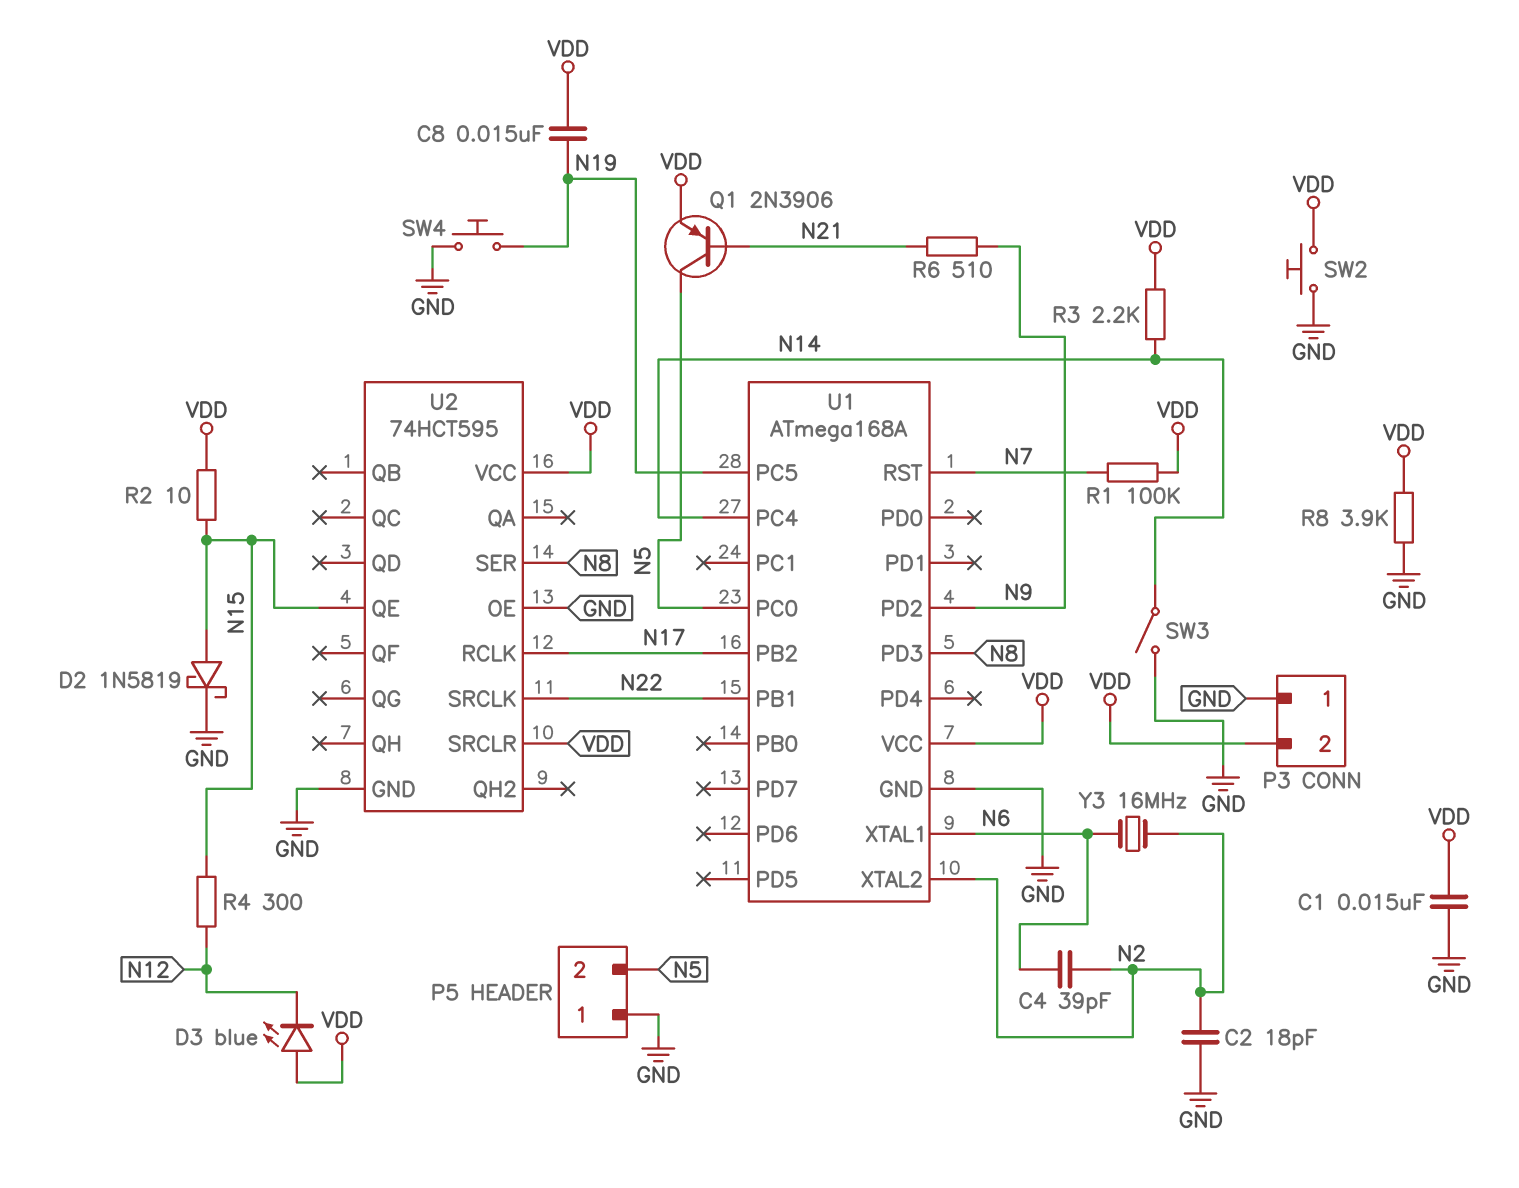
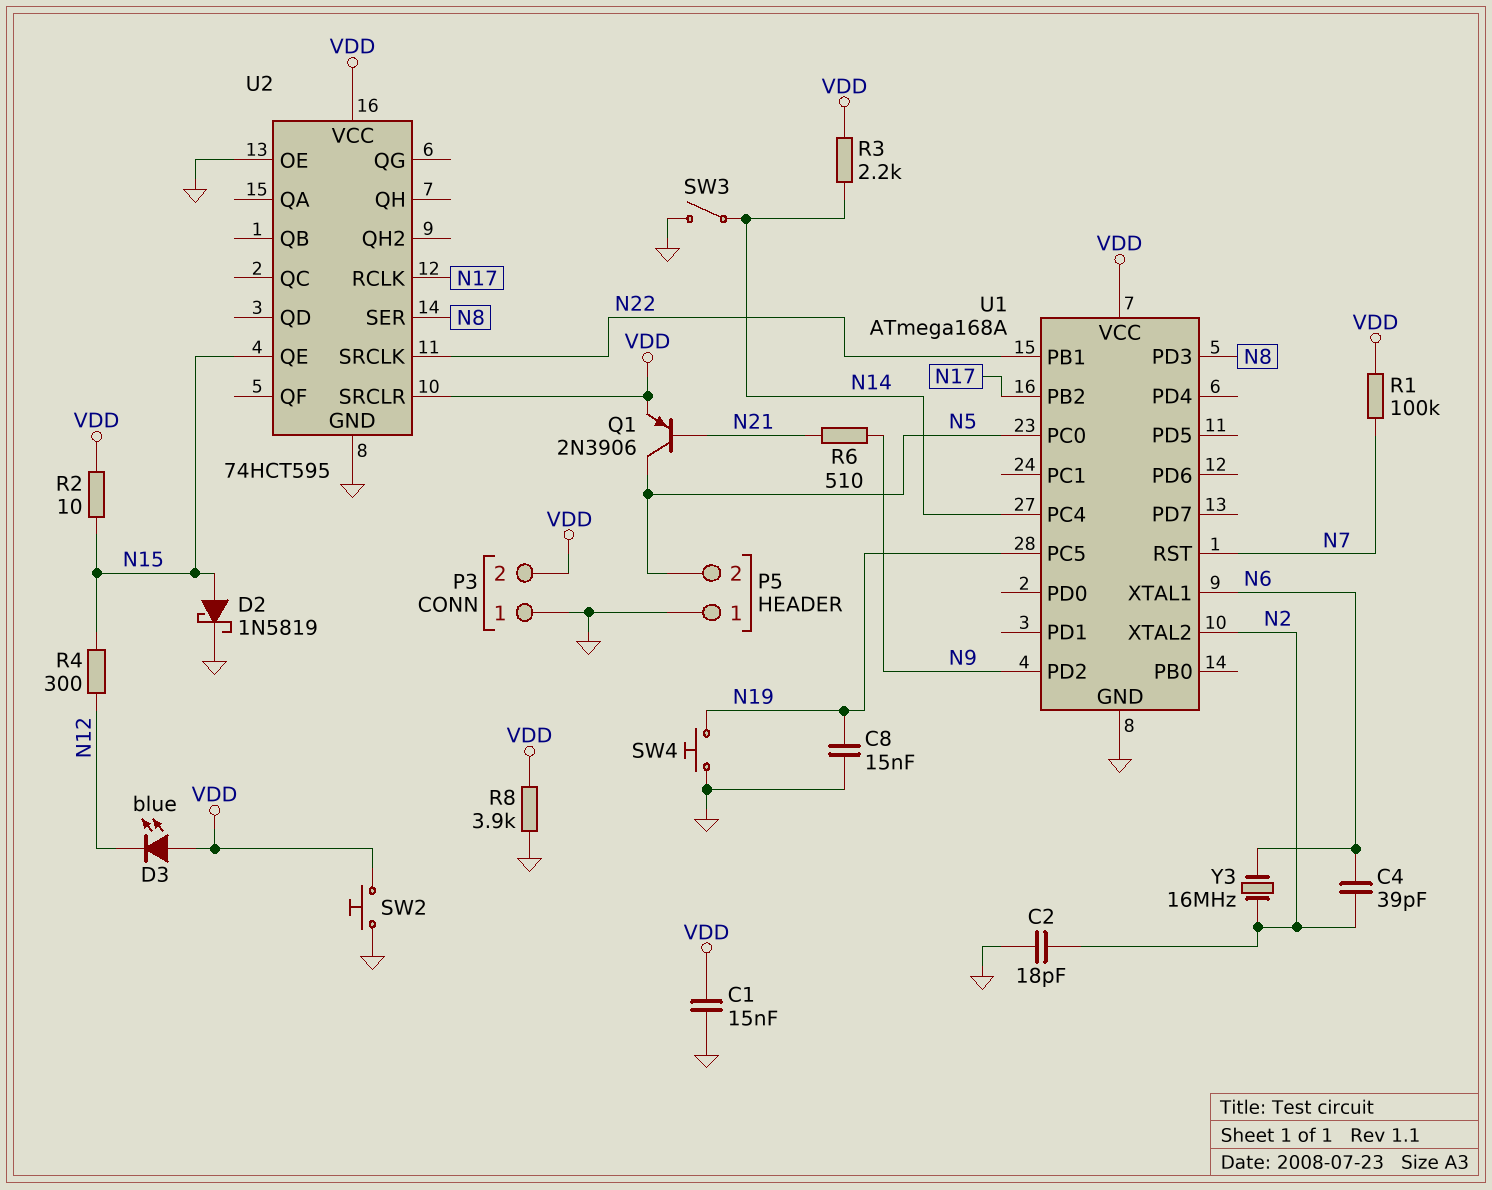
C8: 15nF (N19, VDD) -> 15nF (GND, N19)

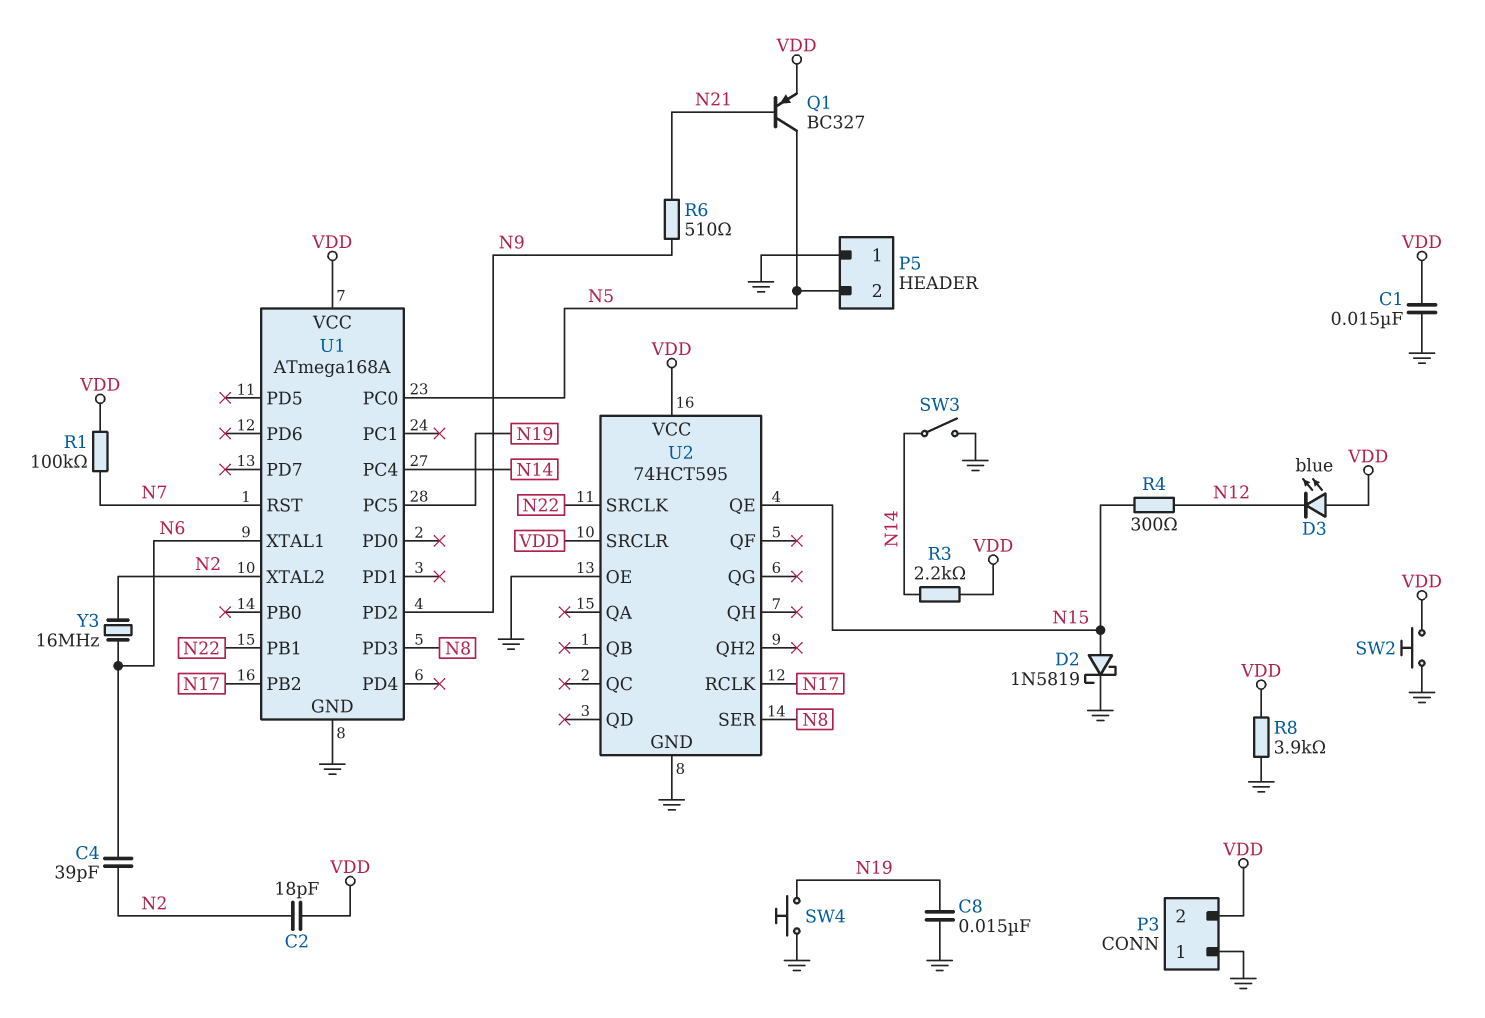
C2: 18pF (GND, N2) -> 18pF (N2, VDD)
Q1: PNP 2N3906 (B N21, C N5, E VDD) -> PNP BC327 (B N21, C N5, E VDD)
R2: 10 (N15, VDD) -> none

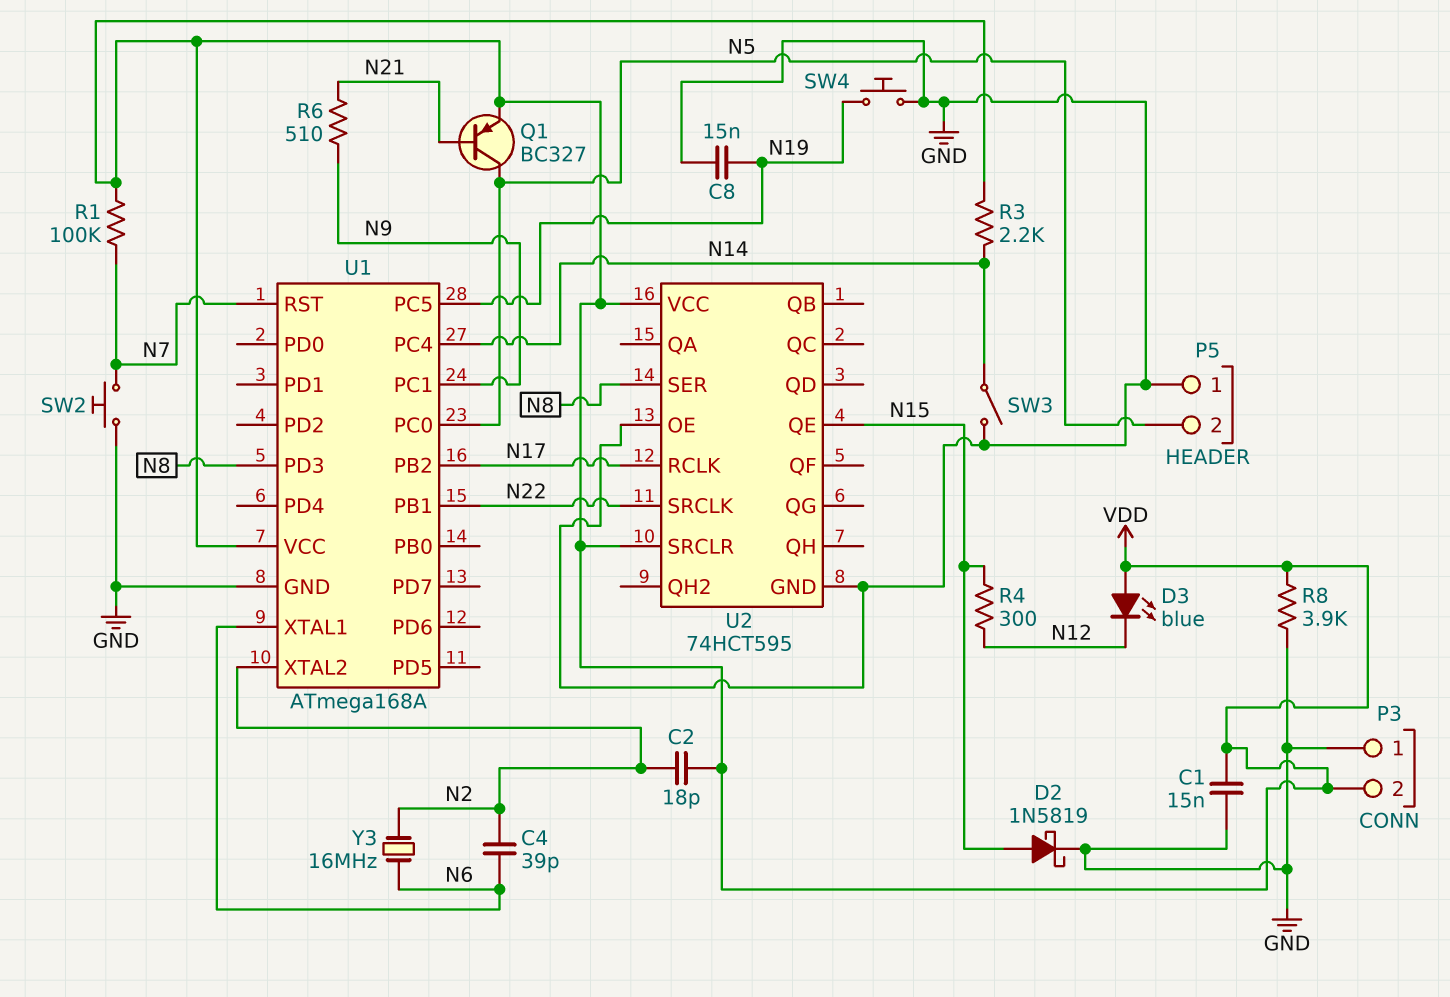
SW2: button (GND, VDD) -> button (GND, N7)
U1 pin PC1: none -> N9
U1 pin PD2: N9 -> none

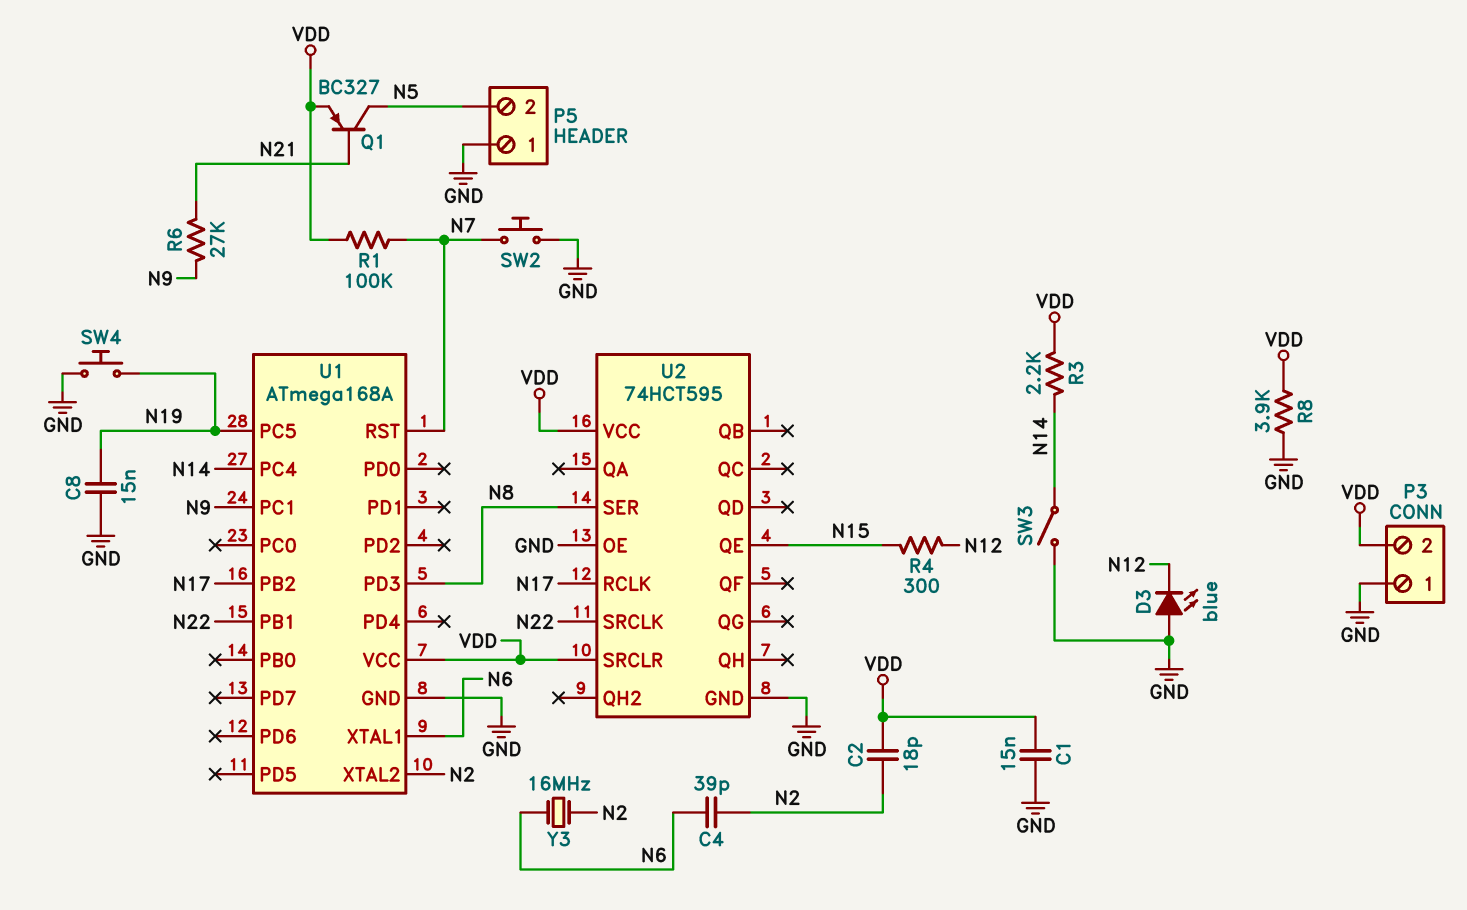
D2: schottky 1N5819 (A N15, K GND) -> none
D3: LED blue (A VDD, K N12) -> LED blue (A GND, K N12)
R6: 510 (N9, N21) -> 27k (N9, N21)
U1 pin PC0: N5 -> none

